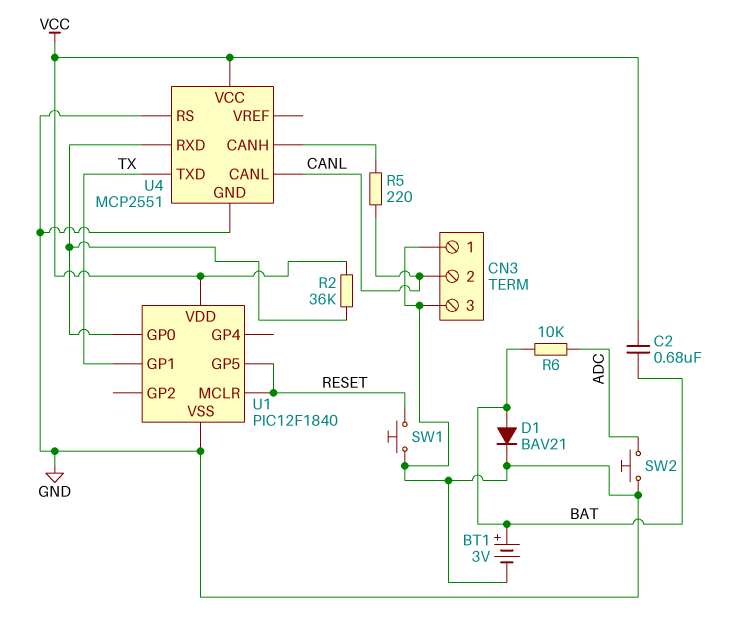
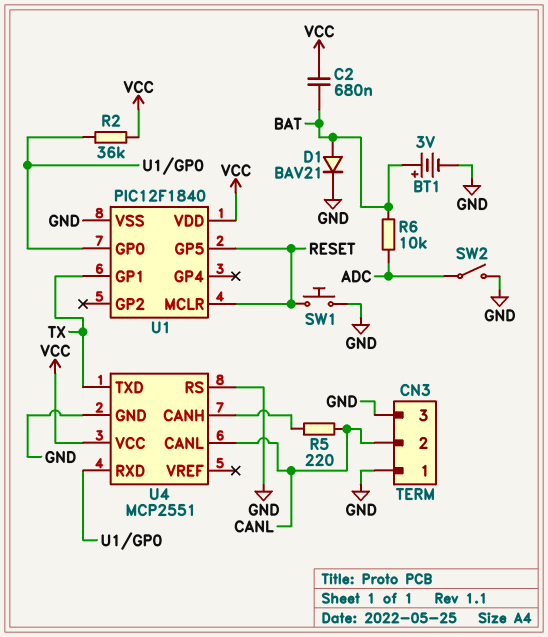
SW2: button (ADC, GND) -> switch (ADC, GND)

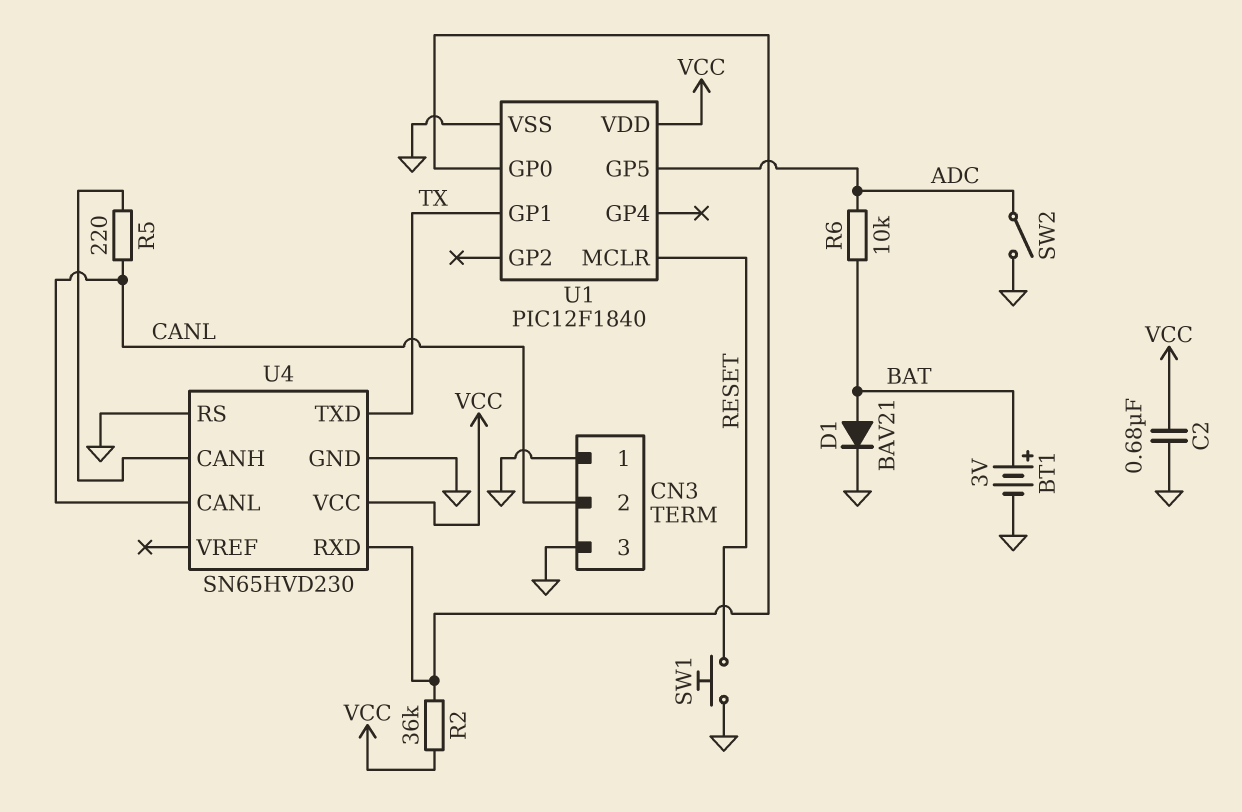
C2: 680nF (BAT, VCC) -> 680nF (GND, VCC)
U1 pin GP5: RESET -> ADC
U4: MCP2551 -> SN65HVD230

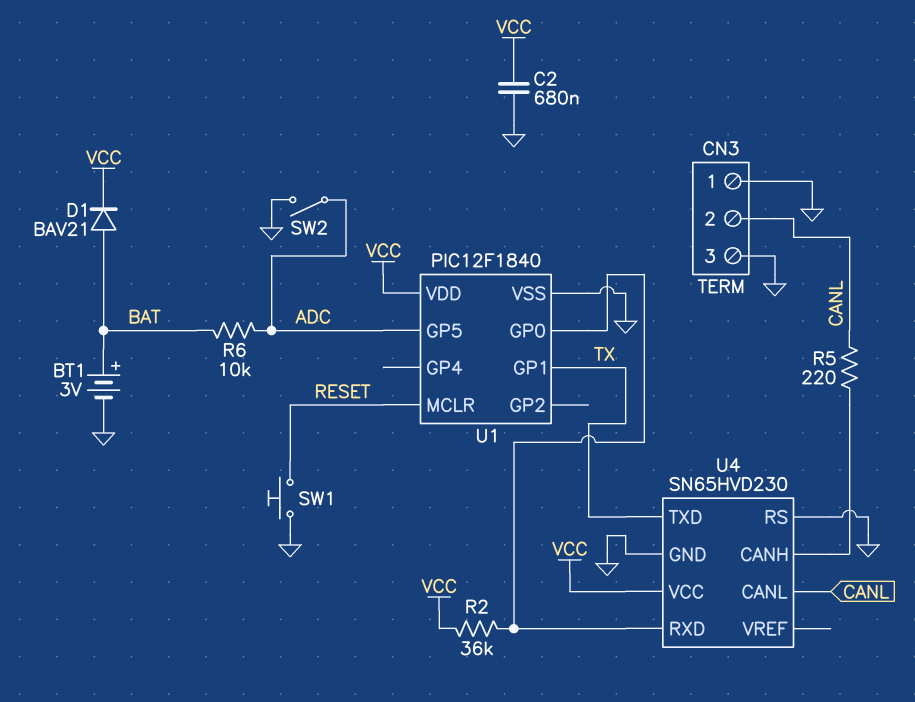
D1: diode BAV21 (A BAT, K GND) -> diode BAV21 (A BAT, K VCC)

